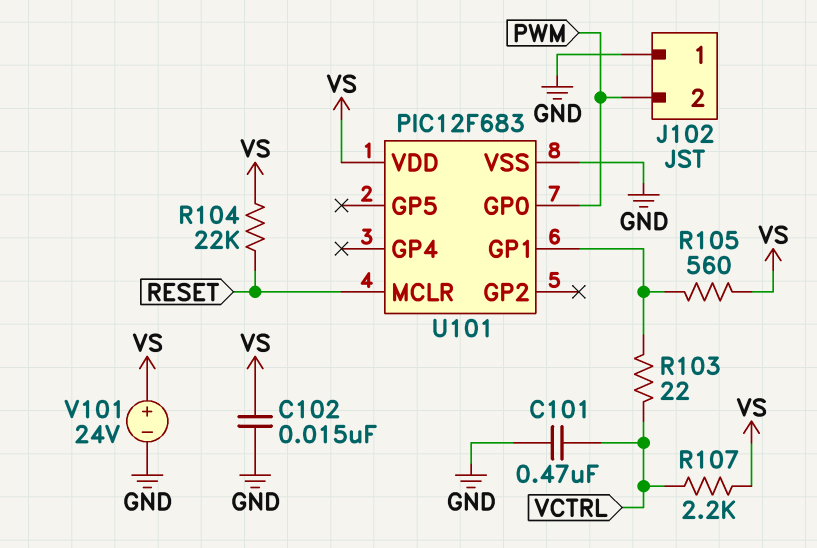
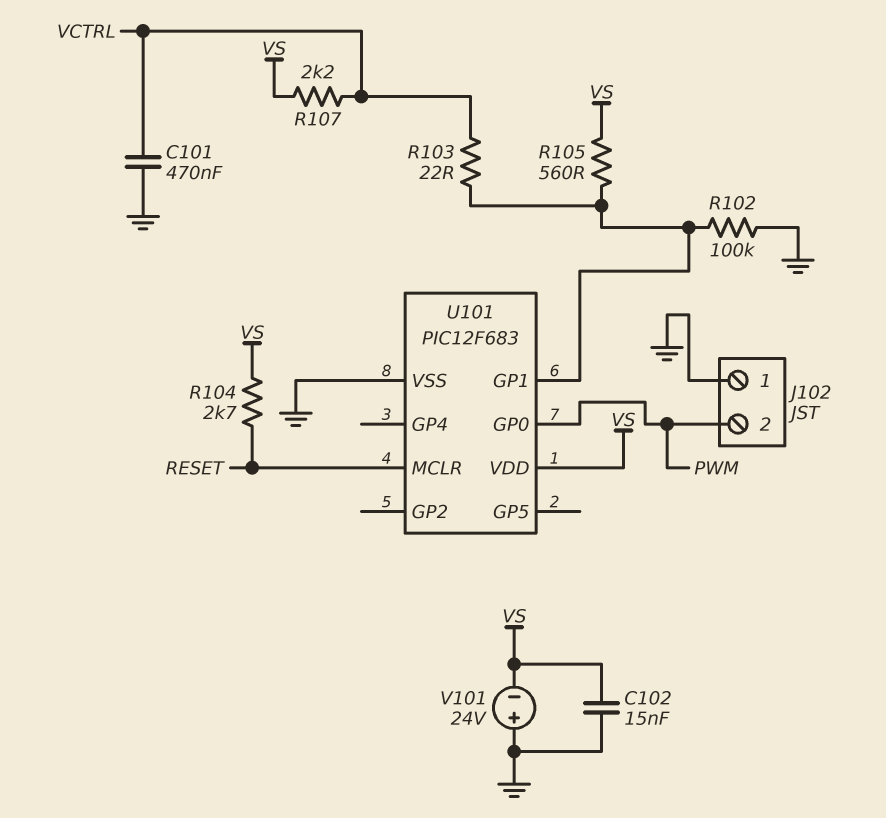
R102: none -> 100k (GND, U101/GP1)
R104: 22k (RESET, VS) -> 2.7k (RESET, VS)
V101: 24V (plus VS, minus GND) -> 24V (plus GND, minus VS)

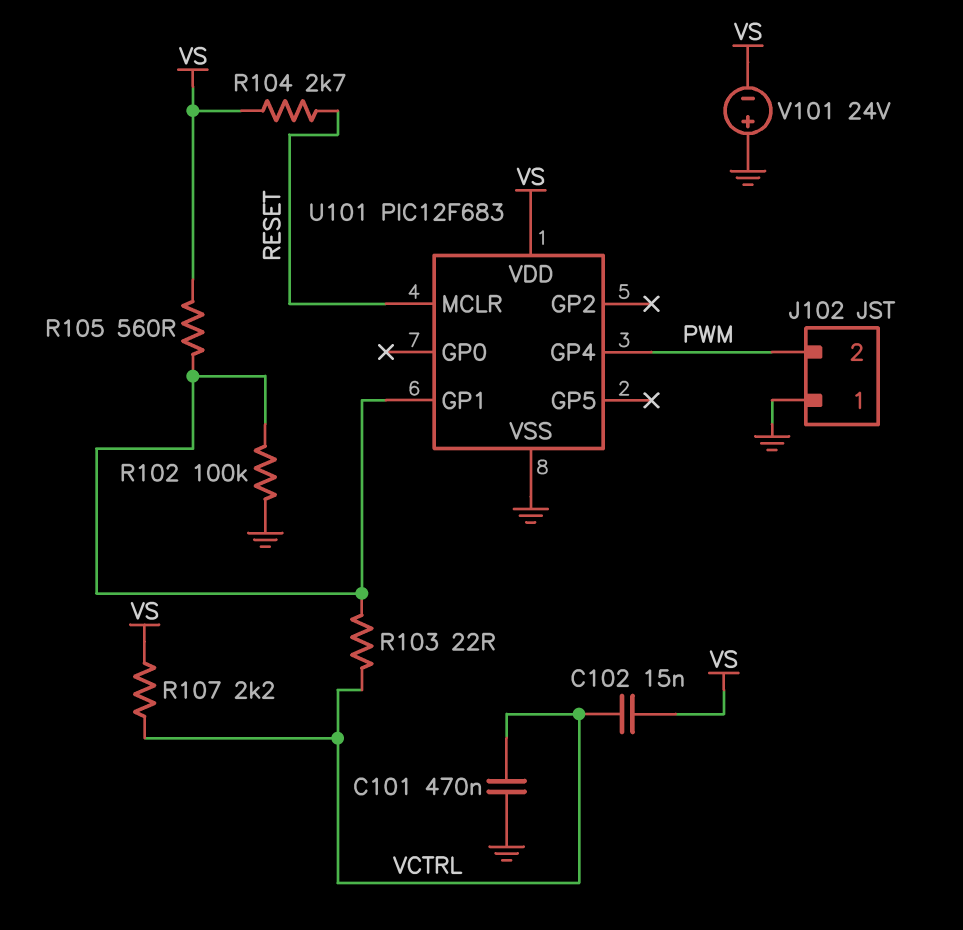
C102: 15nF (GND, VS) -> 15nF (VCTRL, VS)
U101 pin GP0: PWM -> none
U101 pin GP4: none -> PWM

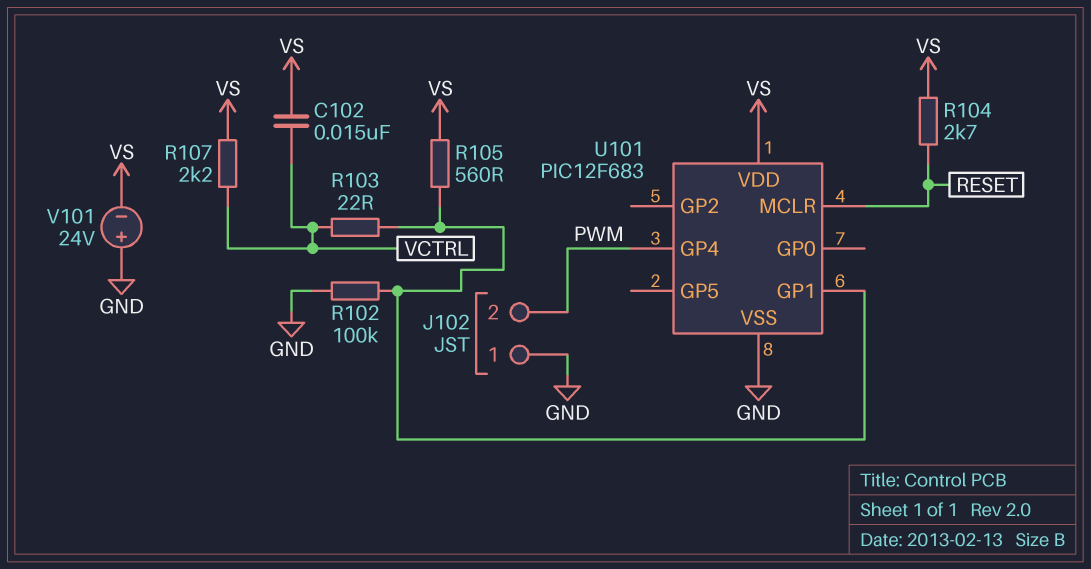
C101: 470nF (GND, VCTRL) -> none

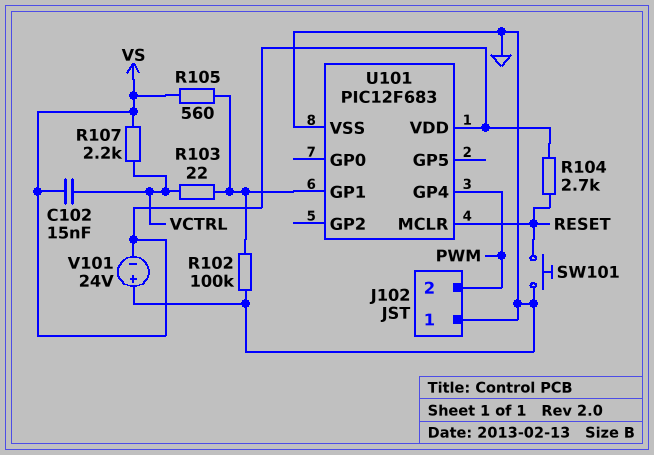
SW101: none -> button (GND, RESET)

